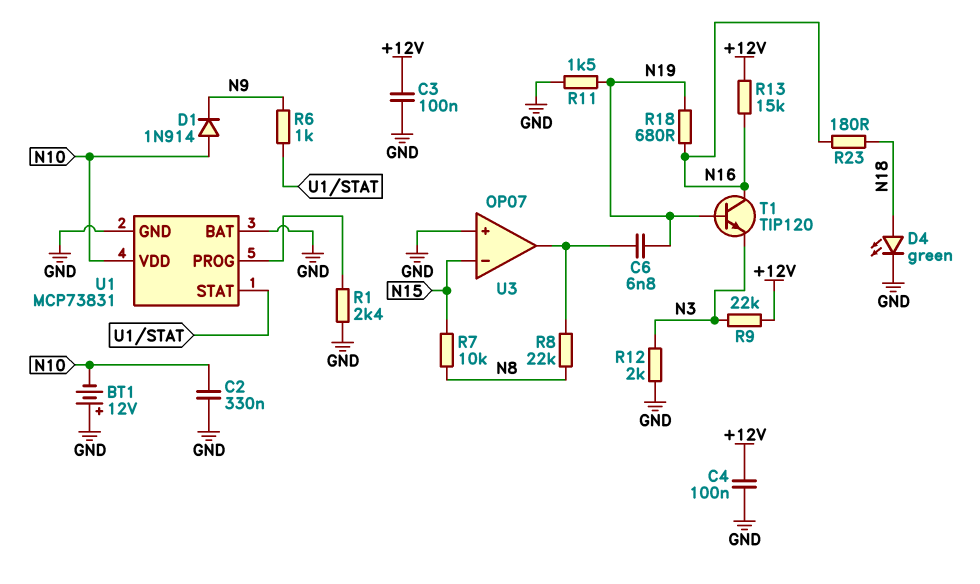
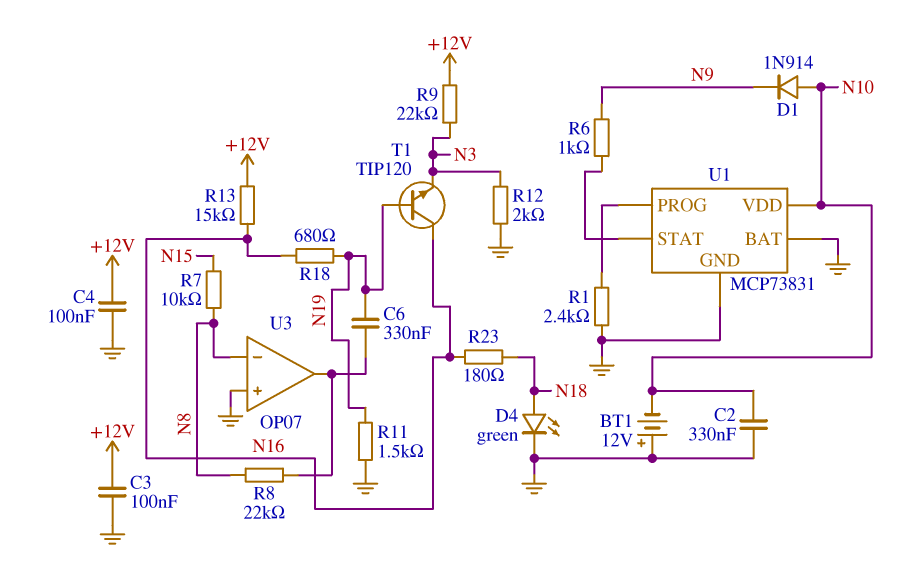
C6: 6.8nF (N19, U3/out) -> 330nF (N19, U3/out)
U3 pin in-: N15 -> N8

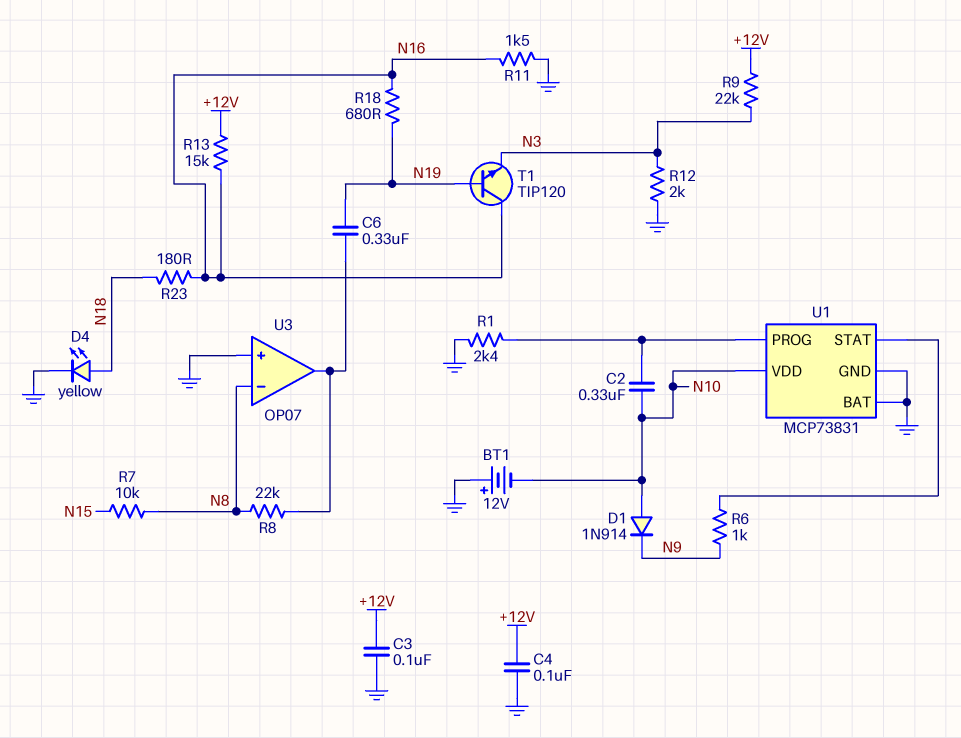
C2: 330nF (GND, N10) -> 330nF (N10, U1/PROG)
D4: LED green (A N18, K GND) -> LED yellow (A N18, K GND)
R11: 1.5k (GND, N19) -> 1.5k (GND, N16)

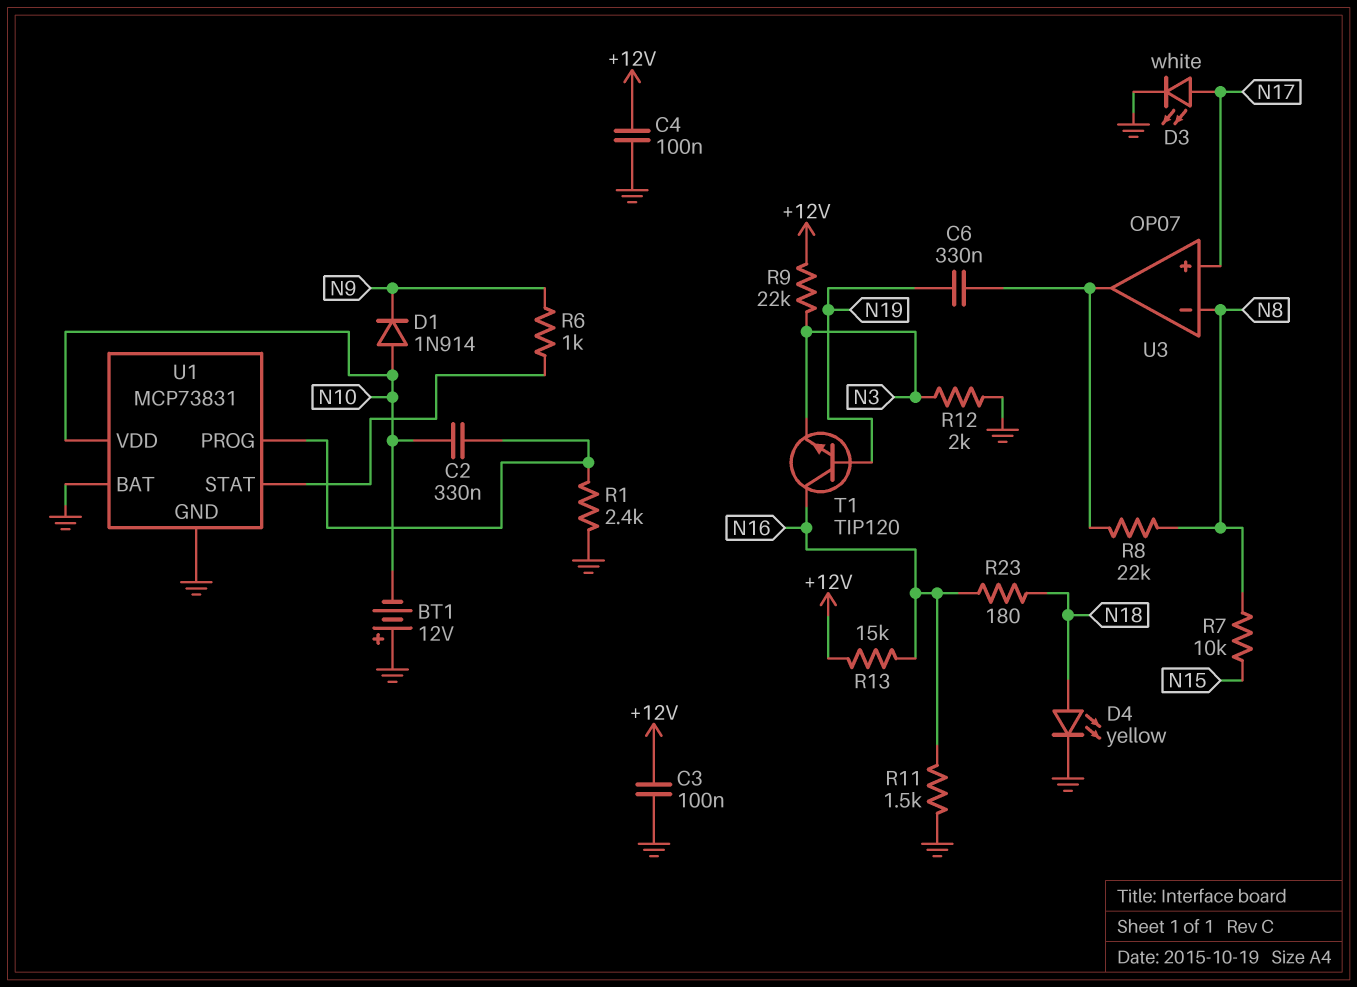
D3: none -> LED white (A N17, K GND)
R18: 680 (N16, N19) -> none
U3 pin in+: GND -> N17

